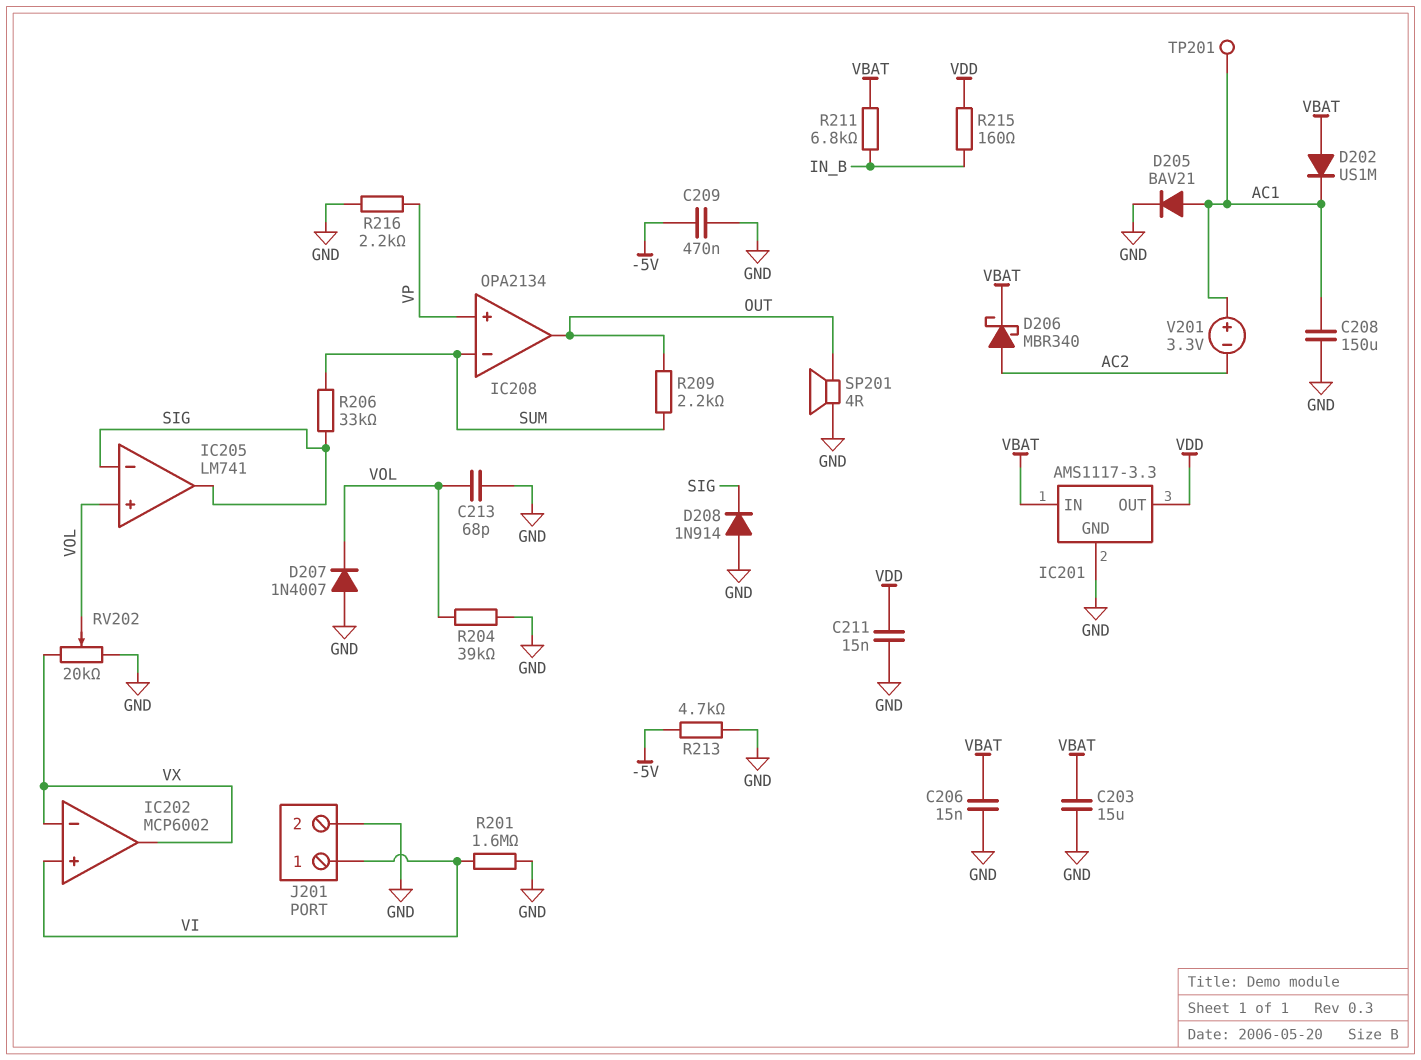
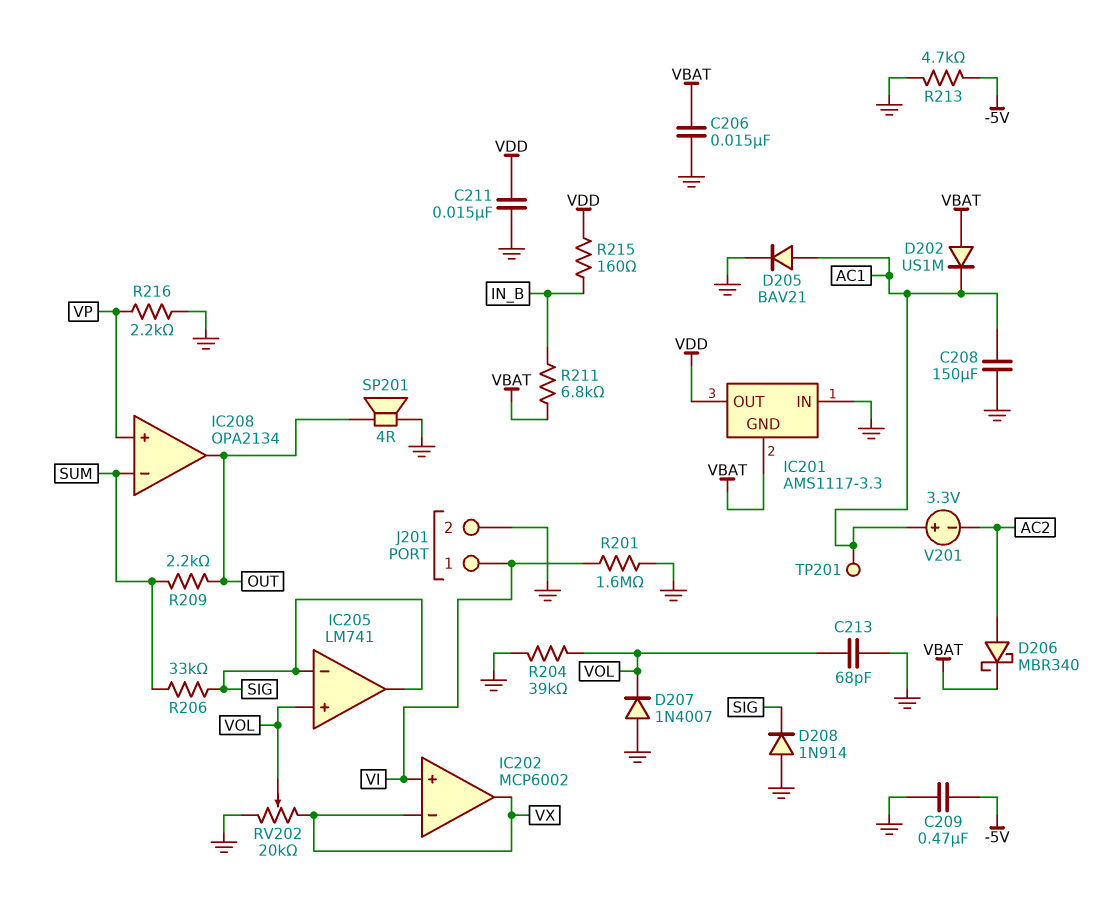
C203: 15uF (GND, VBAT) -> none
IC201 pin GND: GND -> VBAT
IC201 pin IN: VBAT -> GND

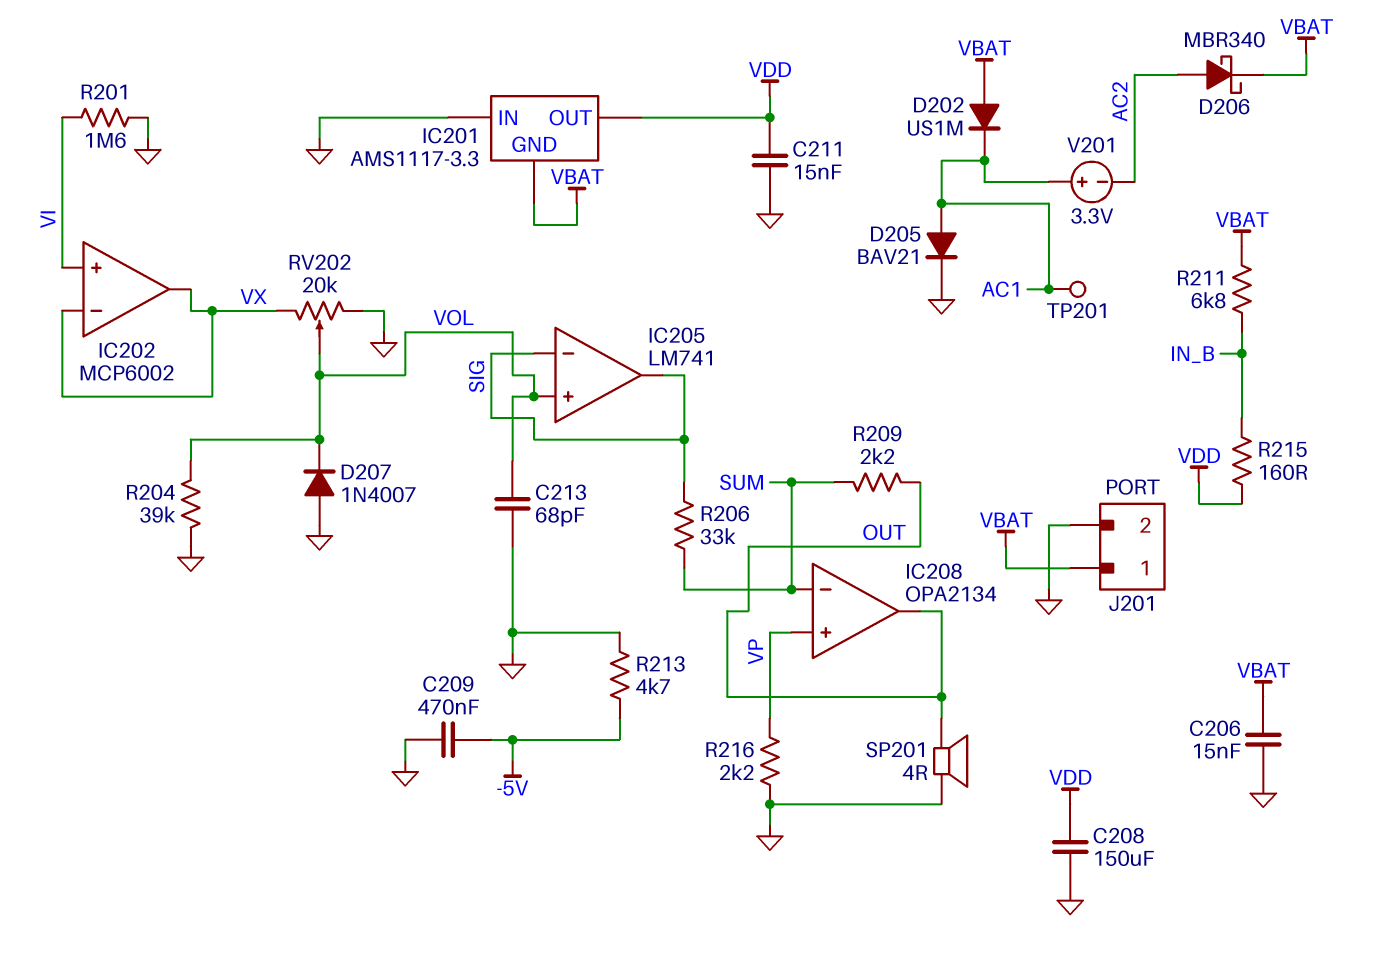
C208: 150uF (AC1, GND) -> 150uF (GND, VDD)
D208: diode 1N914 (A GND, K SIG) -> none
J201 pin 1: VI -> VBAT

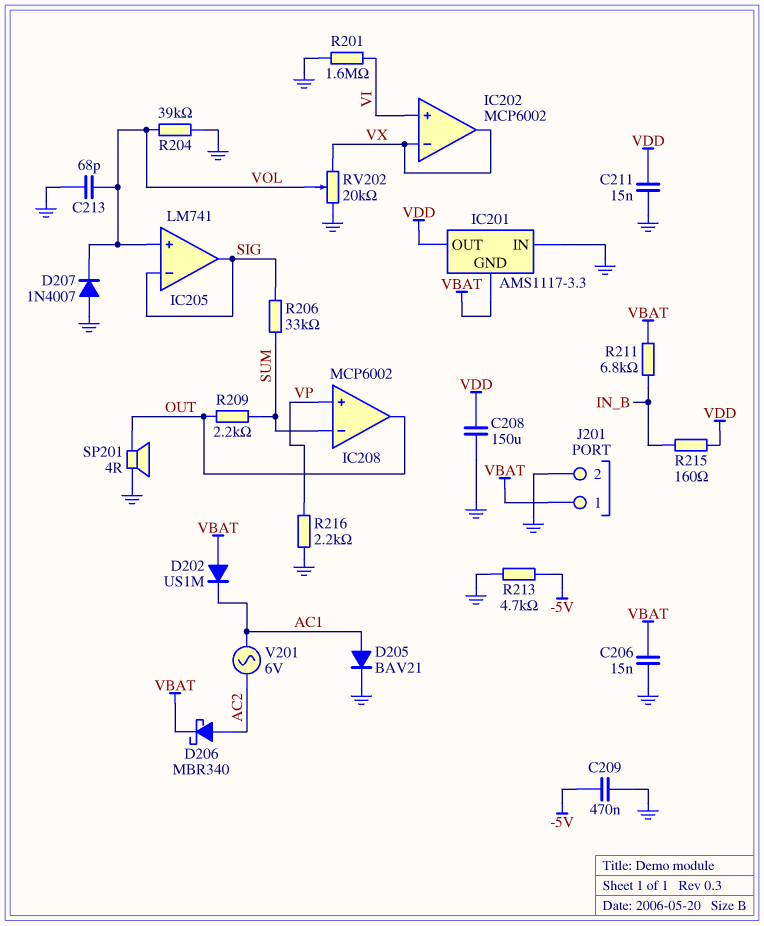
IC208: OPA2134 -> MCP6002
TP201: test point (AC1) -> none
V201: 3.3V (plus AC1, minus AC2) -> AC 6V (AC1, AC2)

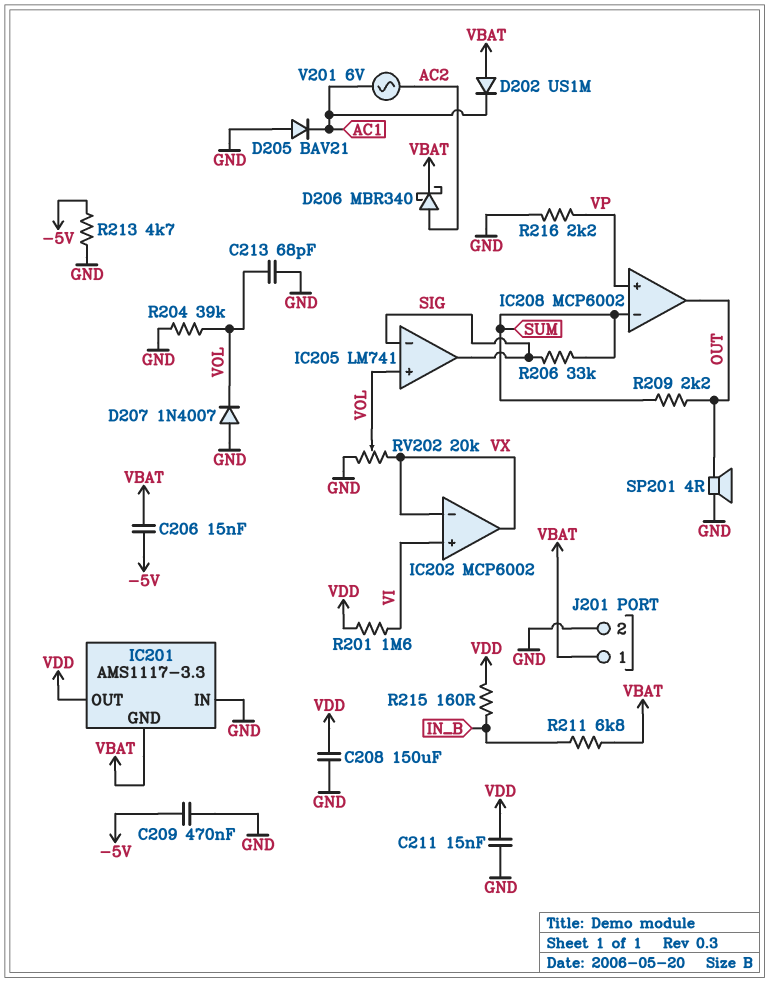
C206: 15nF (GND, VBAT) -> 15nF (-5V, VBAT)
D205: diode BAV21 (A AC1, K GND) -> diode BAV21 (A GND, K AC1)
R201: 1.6M (GND, VI) -> 1.6M (VDD, VI)

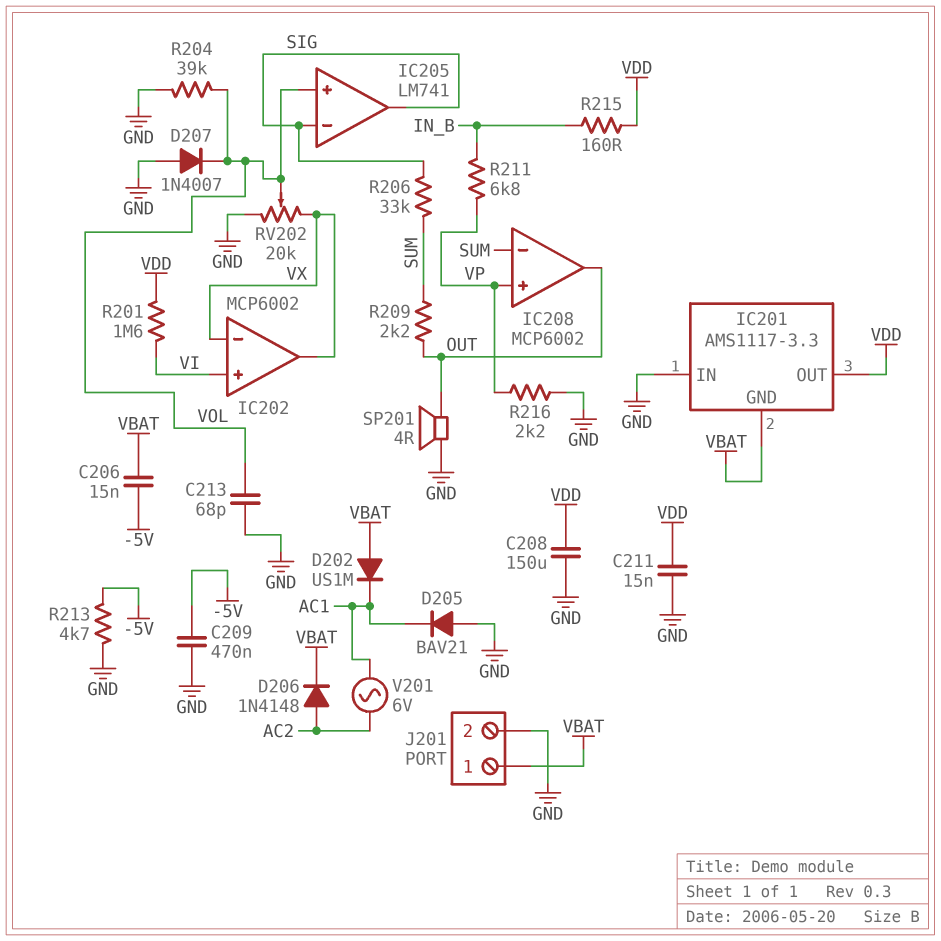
D206: schottky MBR340 (A AC2, K VBAT) -> diode 1N4148 (A AC2, K VBAT)
R211: 6.8k (IN_B, VBAT) -> 6.8k (IN_B, VP)

